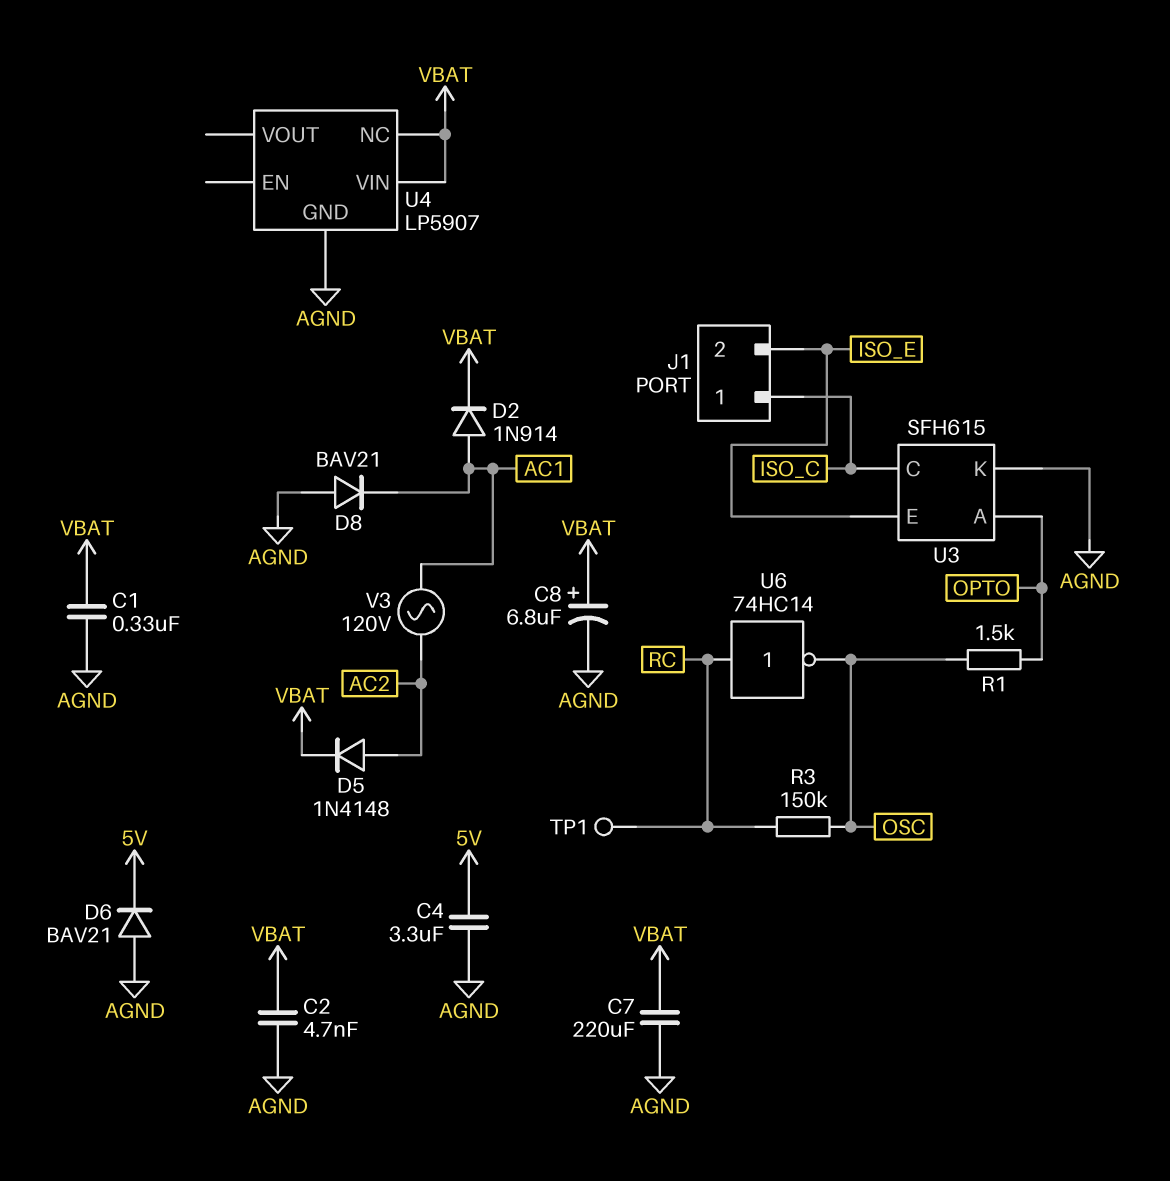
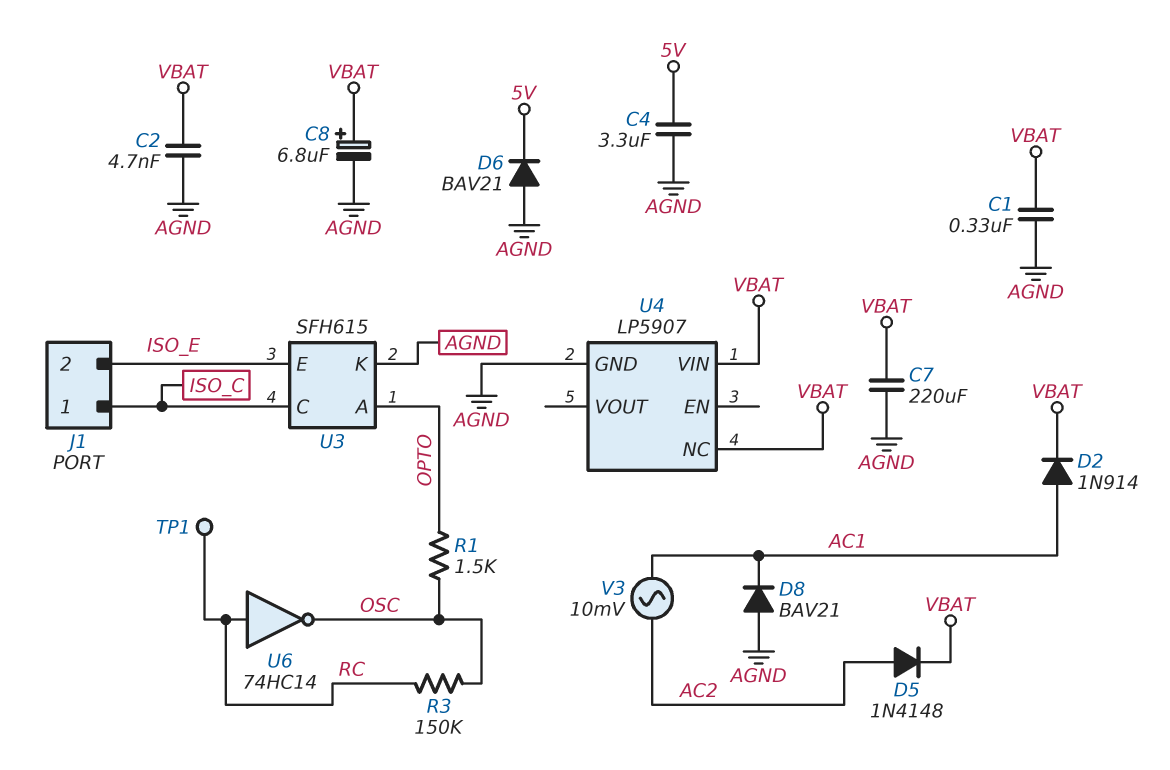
V3: AC 120V (AC1, AC2) -> AC 10mV (AC1, AC2)

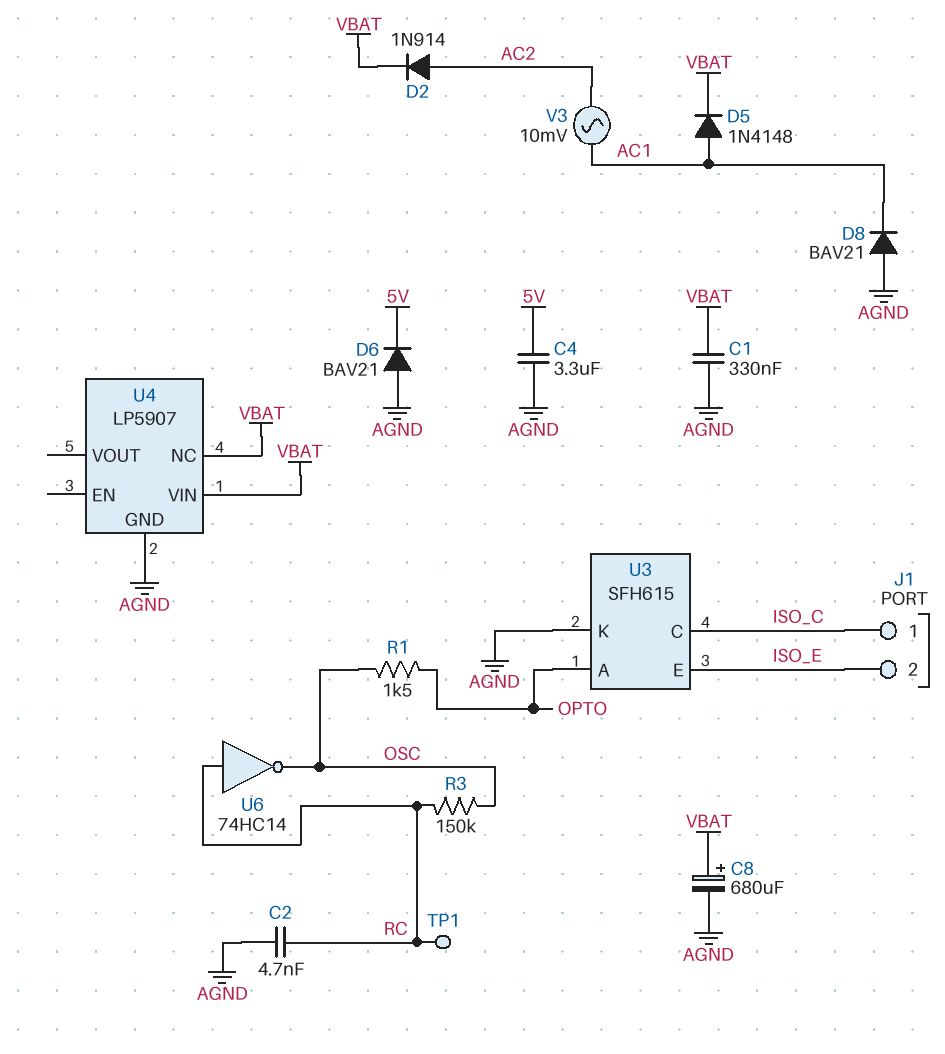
C2: 4.7nF (AGND, VBAT) -> 4.7nF (AGND, RC)
C7: 220uF (AGND, VBAT) -> none
C8: 6.8uF (plus VBAT, minus AGND) -> 680uF (plus VBAT, minus AGND)
D2: diode 1N914 (A AC1, K VBAT) -> diode 1N914 (A AC2, K VBAT)
D5: diode 1N4148 (A AC2, K VBAT) -> diode 1N4148 (A AC1, K VBAT)

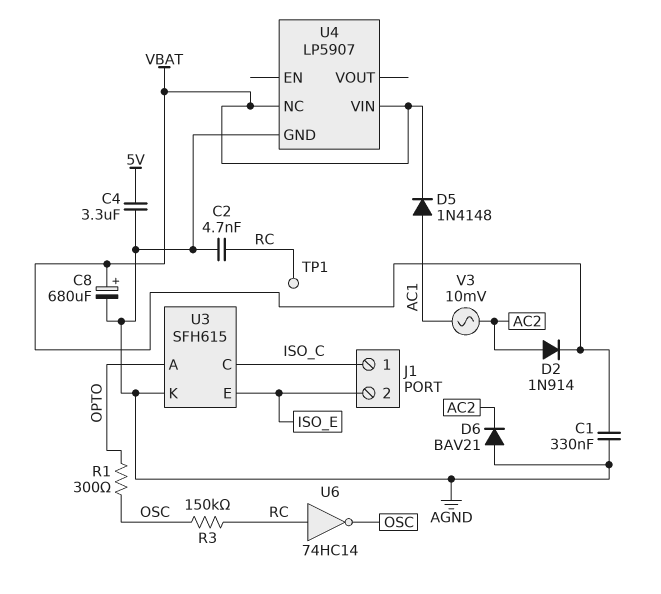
D6: diode BAV21 (A AGND, K 5V) -> diode BAV21 (A AGND, K AC2)
D8: diode BAV21 (A AGND, K AC1) -> none
R1: 1.5k (OPTO, OSC) -> 300 (OPTO, OSC)

